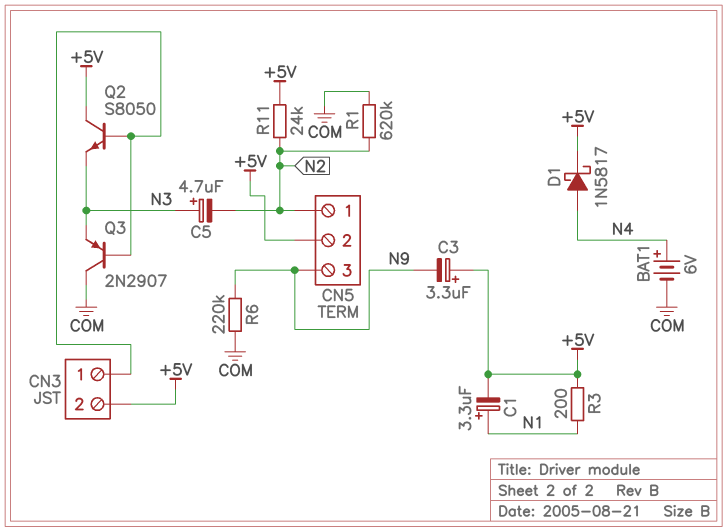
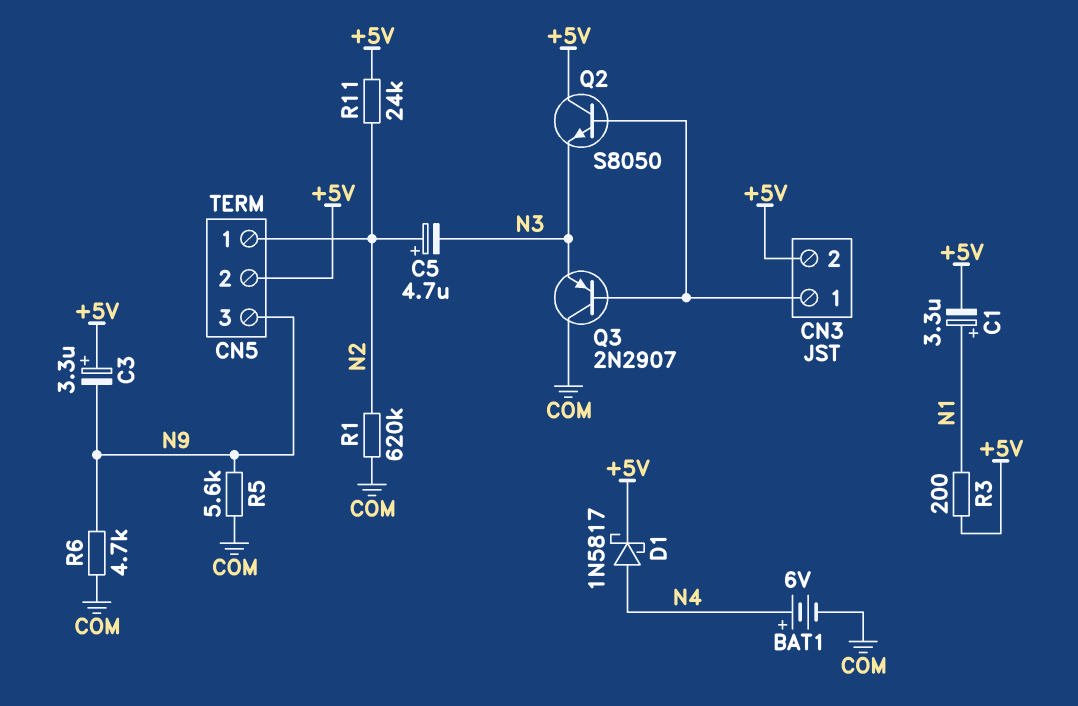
C5: 4.7uF (plus N3, minus N2) -> 4.7uF (plus N2, minus N3)
R5: none -> 5.6k (COM, N9)
R6: 220k (COM, N9) -> 4.7k (COM, N9)

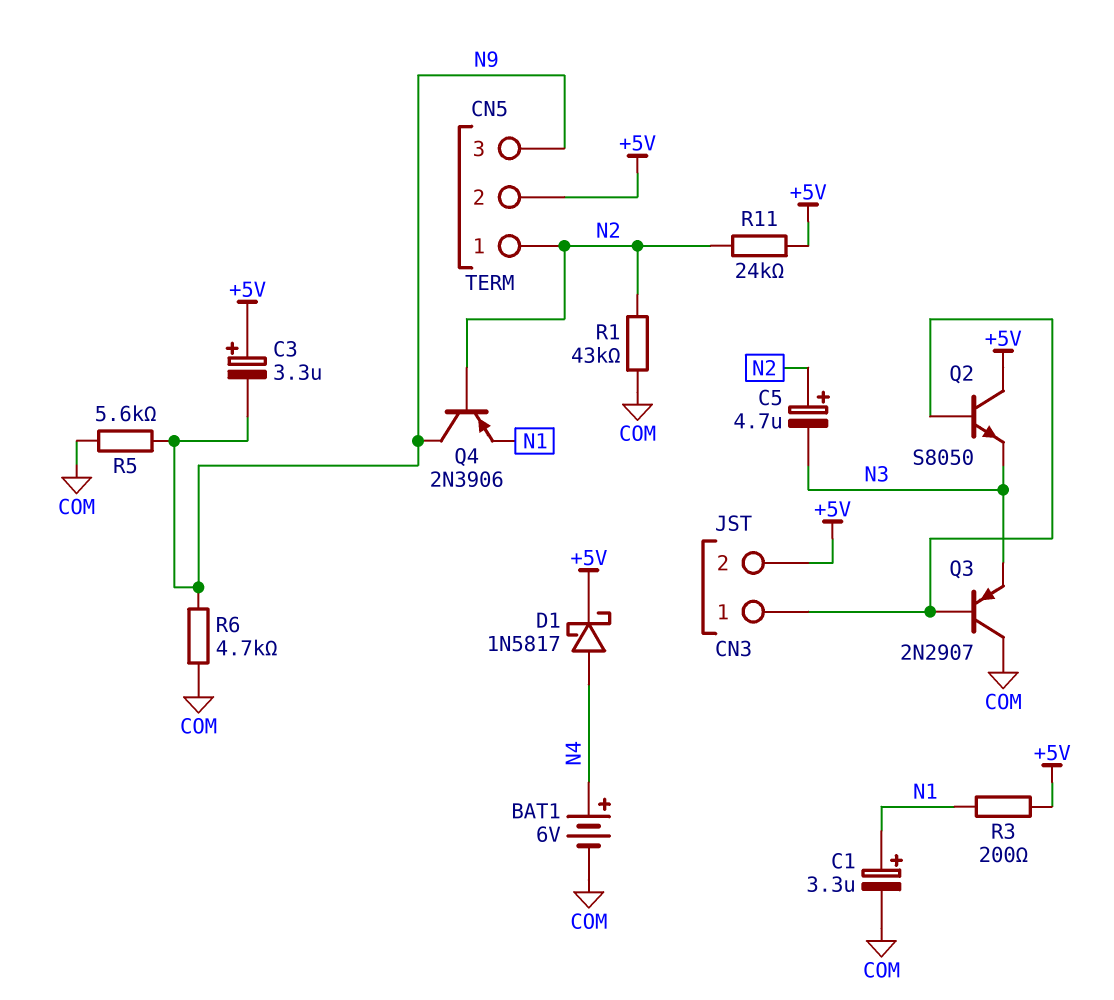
C1: 3.3uF (plus N1, minus +5V) -> 3.3uF (plus N1, minus COM)
Q4: none -> PNP 2N3906 (B N2, C N9, E N1)
R1: 620k (COM, N2) -> 43k (COM, N2)

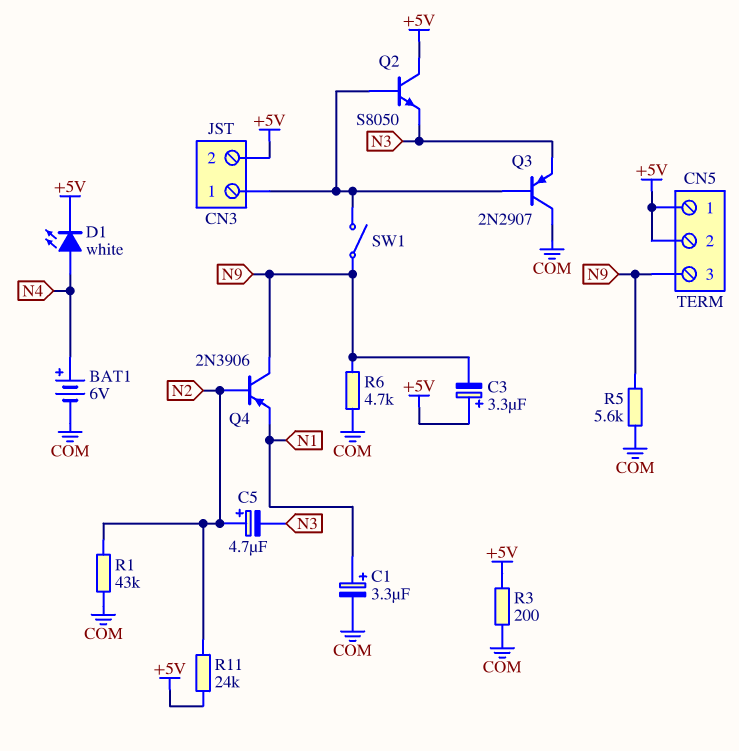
CN5 pin 1: N2 -> +5V
D1: schottky 1N5817 (A N4, K +5V) -> LED white (A N4, K +5V)
R3: 200 (+5V, N1) -> 200 (+5V, COM)
SW1: none -> switch (CN3/1, N9)

